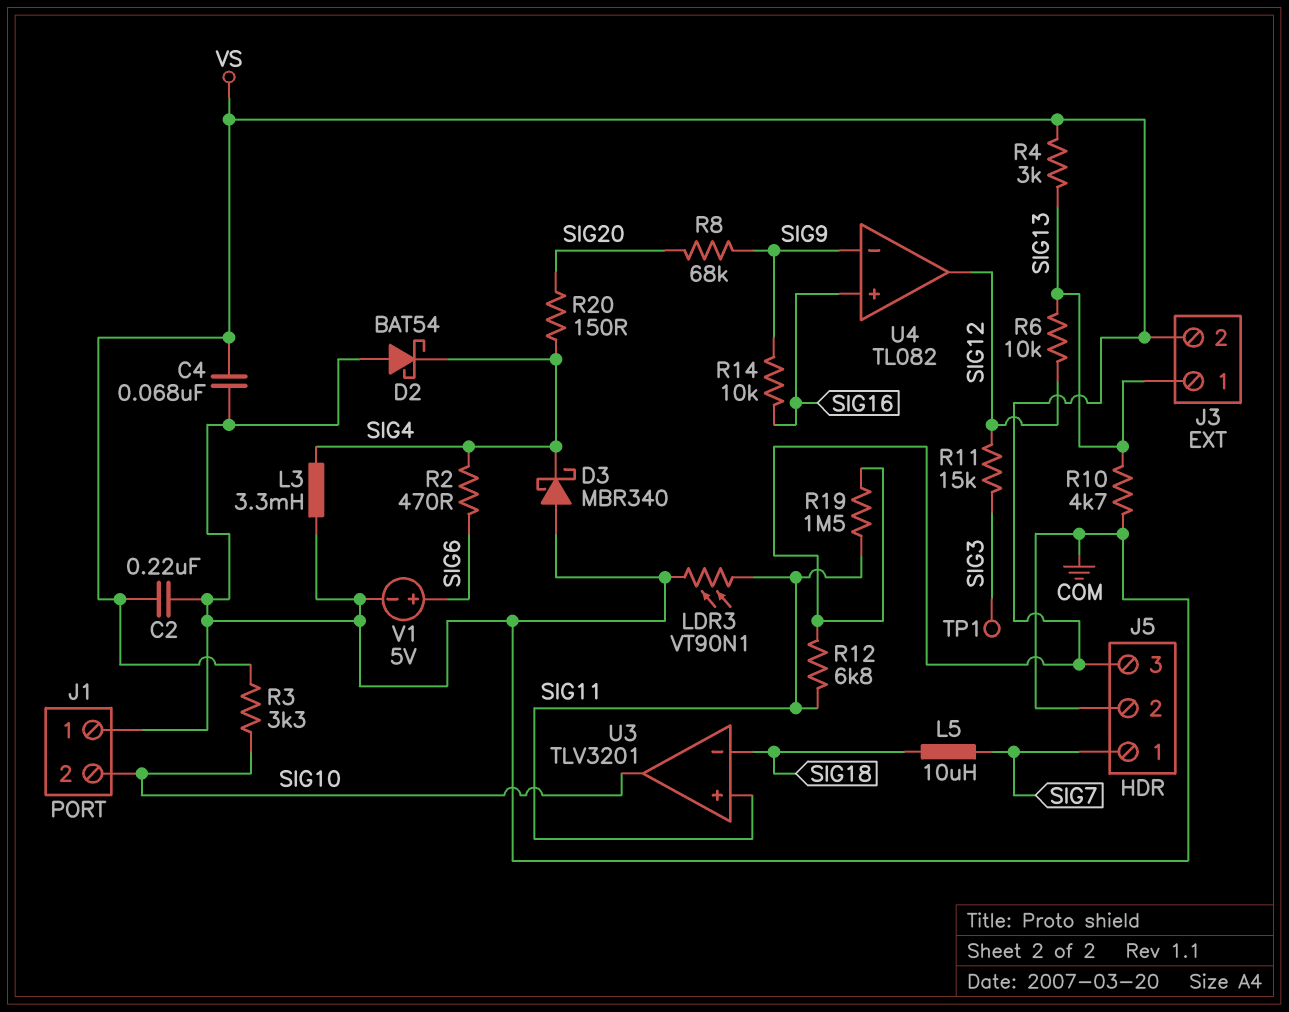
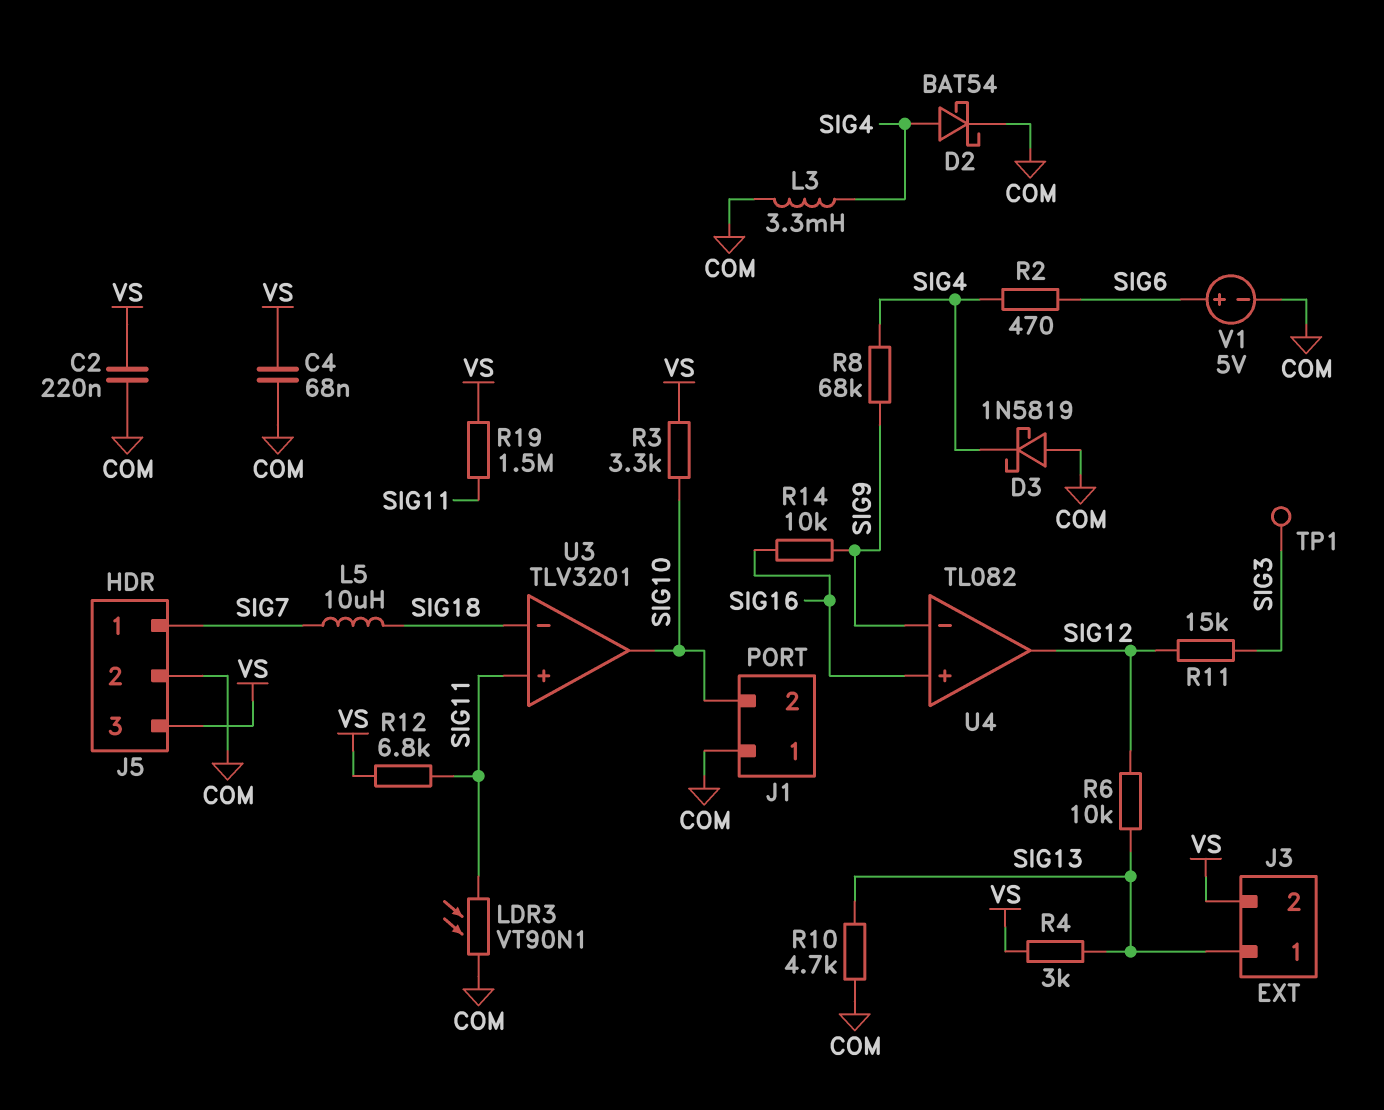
D2: schottky BAT54 (A COM, K SIG4) -> schottky BAT54 (A SIG4, K COM)
D3: schottky MBR340 (A COM, K SIG4) -> schottky 1N5819 (A COM, K SIG4)
R8: 68k (SIG9, SIG20) -> 68k (SIG4, SIG9)
R20: 150 (SIG4, SIG20) -> none

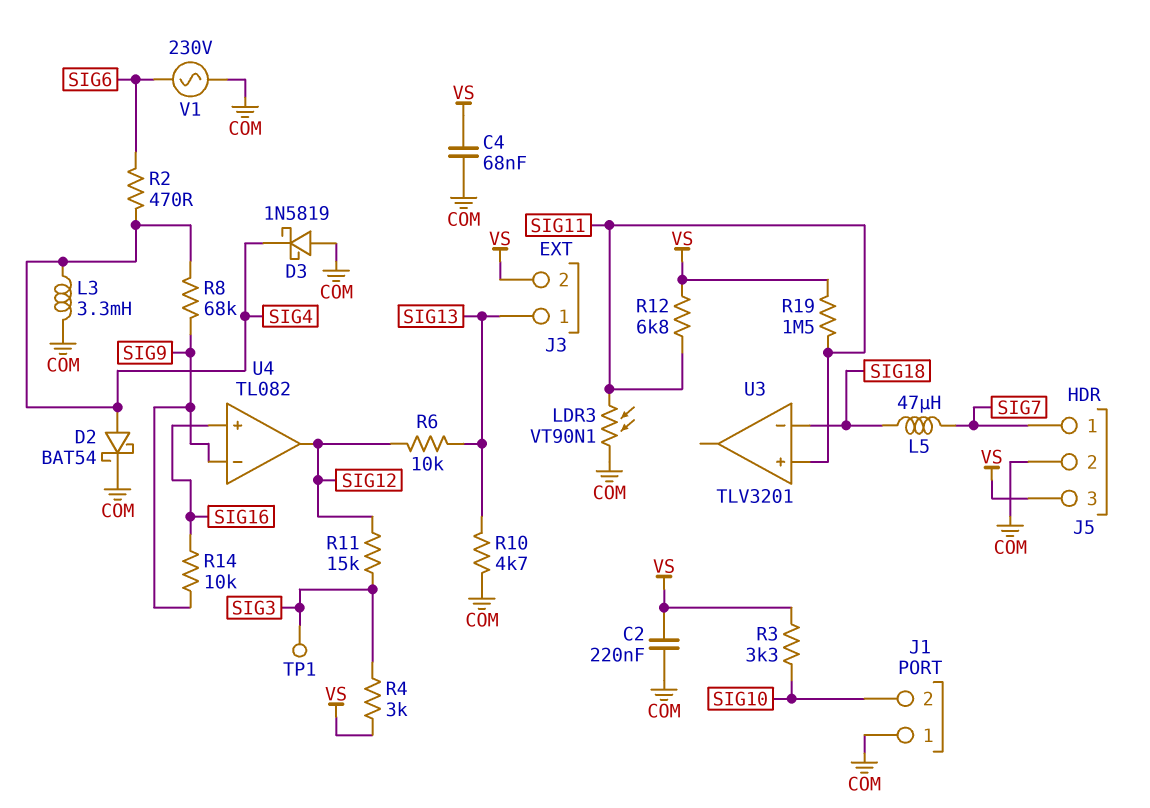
L5: 10uH (SIG7, SIG18) -> 47uH (SIG7, SIG18)
R4: 3k (SIG13, VS) -> 3k (SIG3, VS)
U3 pin out: SIG10 -> none
V1: 5V (plus SIG6, minus COM) -> AC 230V (COM, SIG6)

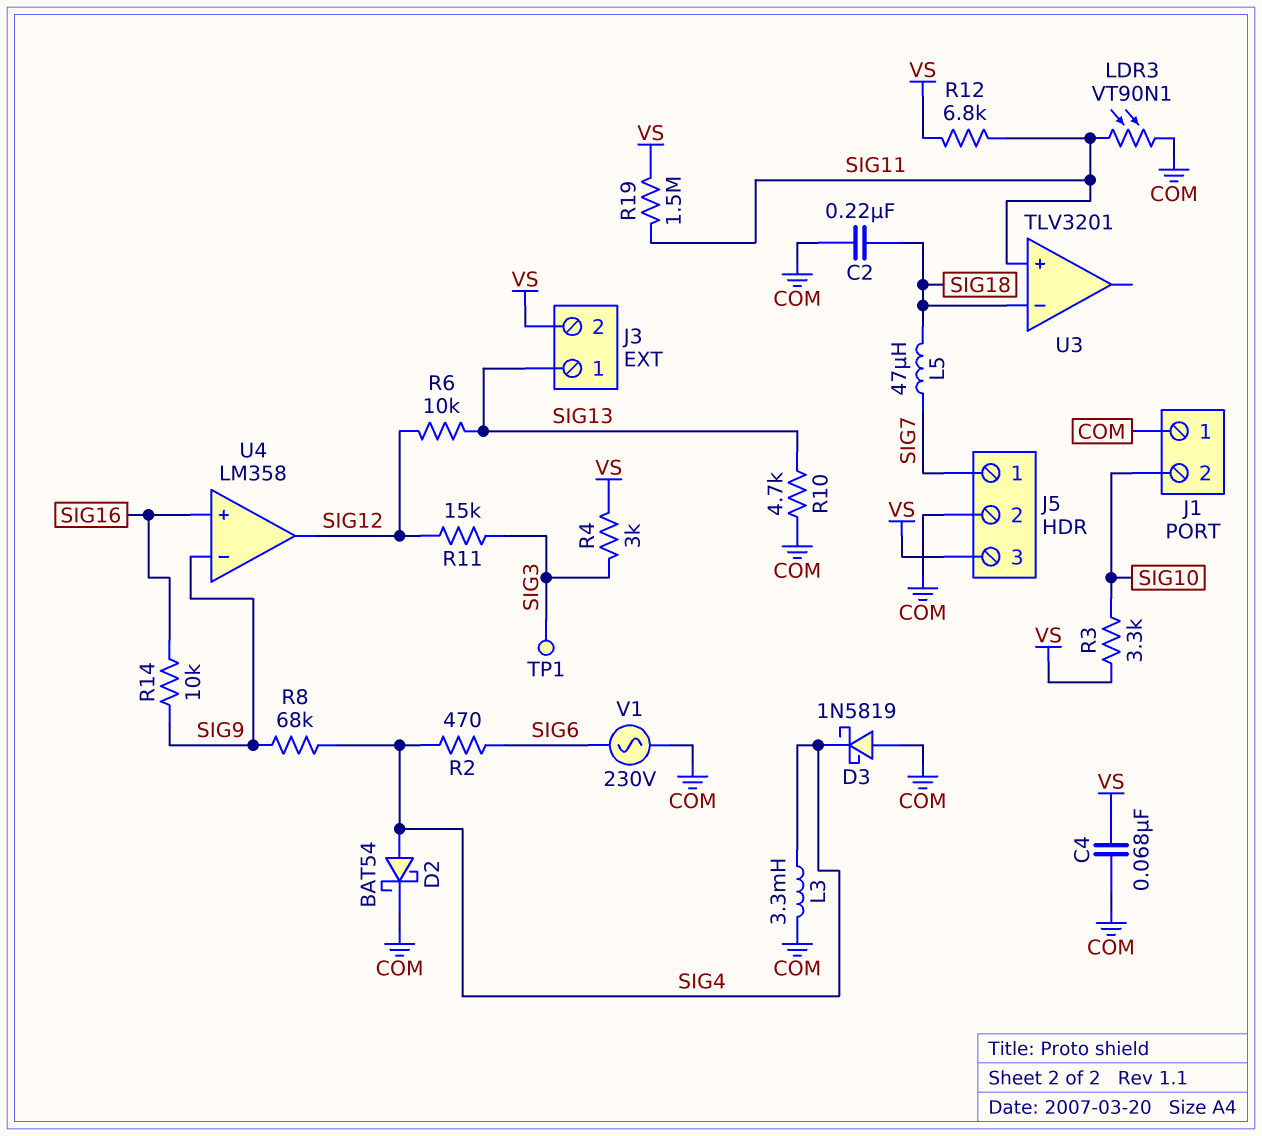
C2: 220nF (COM, VS) -> 220nF (COM, SIG18)
U4: TL082 -> LM358

